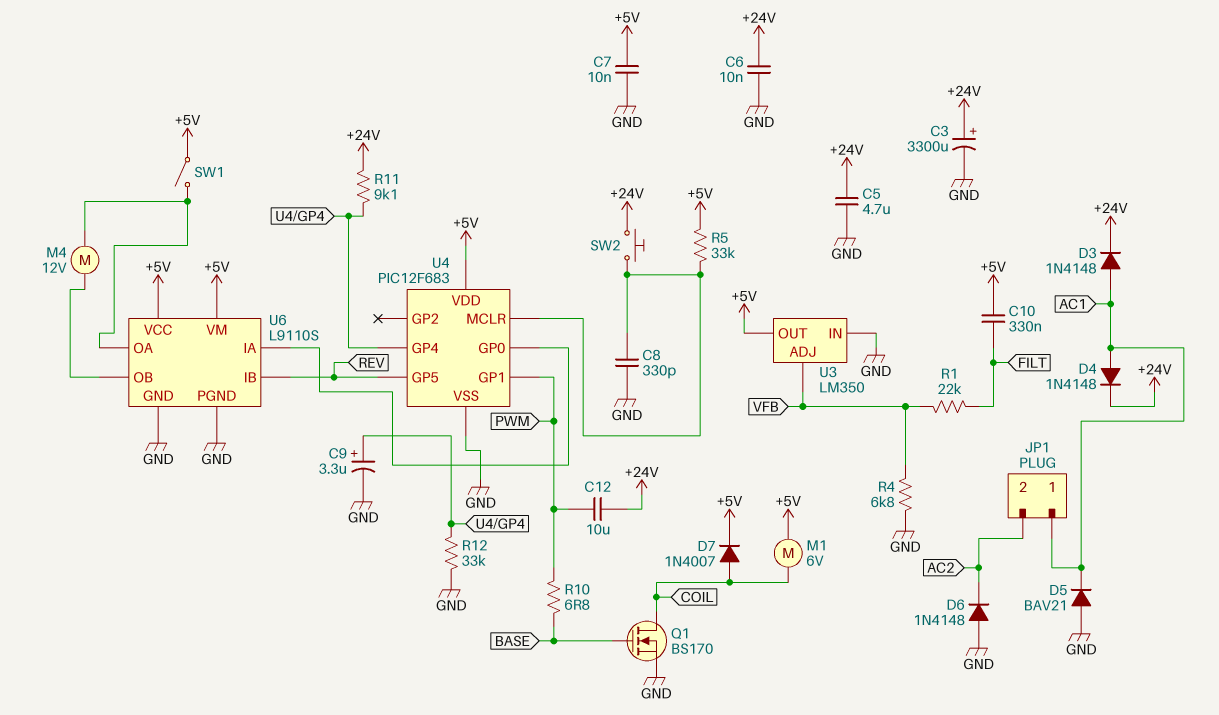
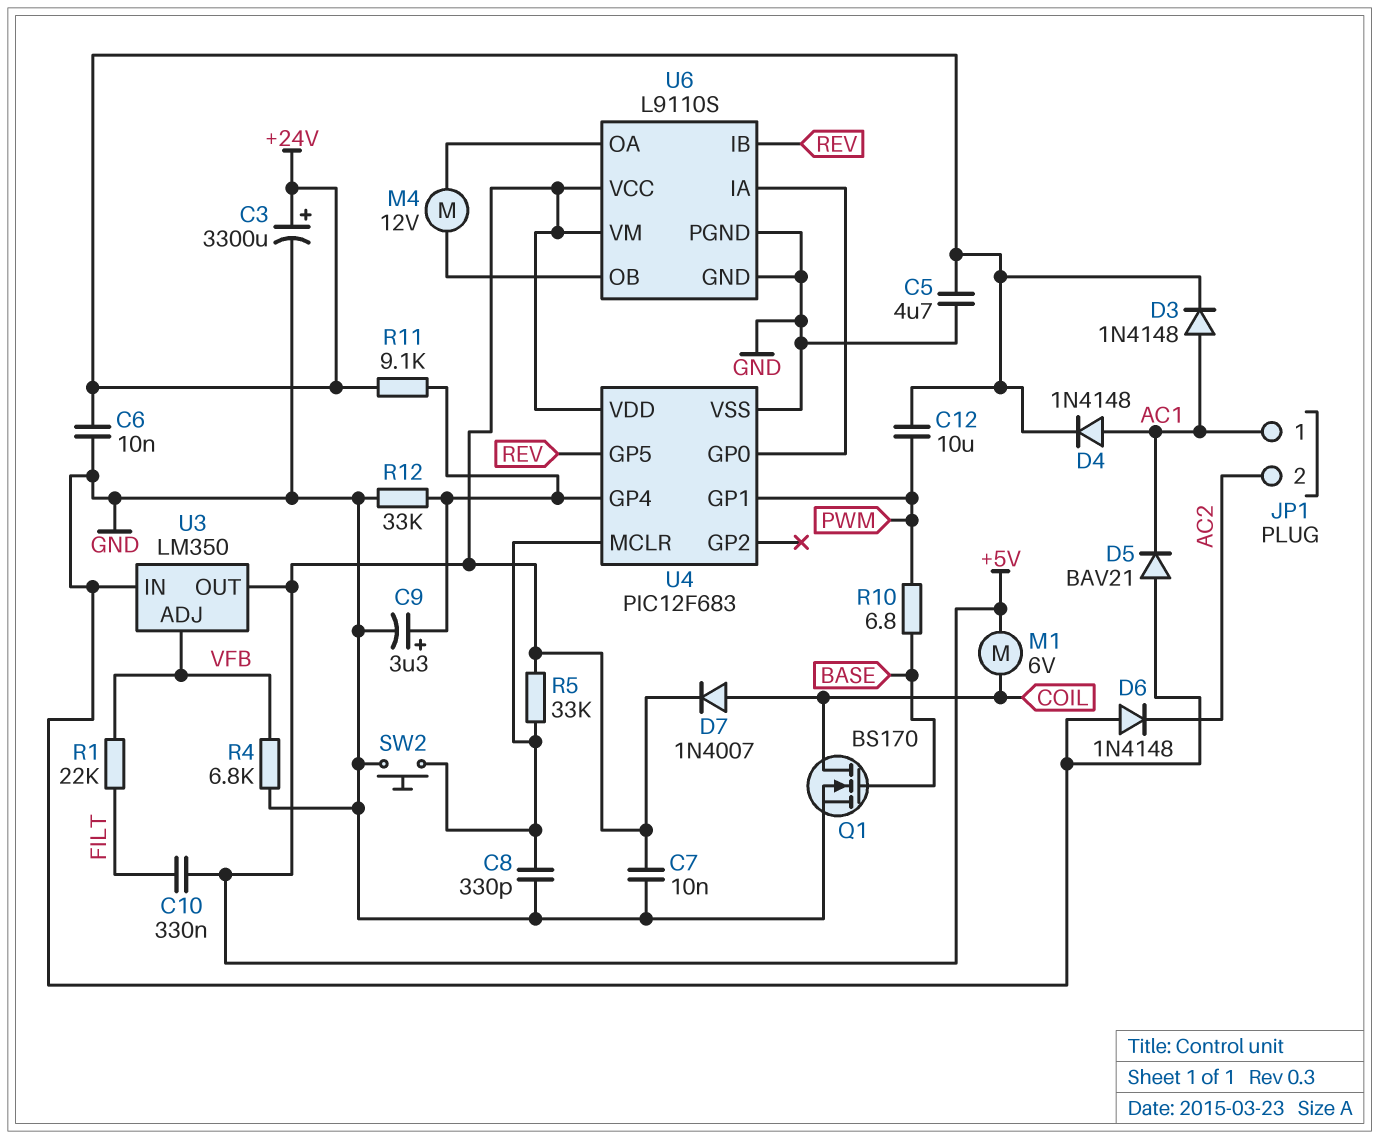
SW1: switch (+5V, U6/OA) -> none
SW2: button (+24V, U4/MCLR) -> button (GND, U4/MCLR)

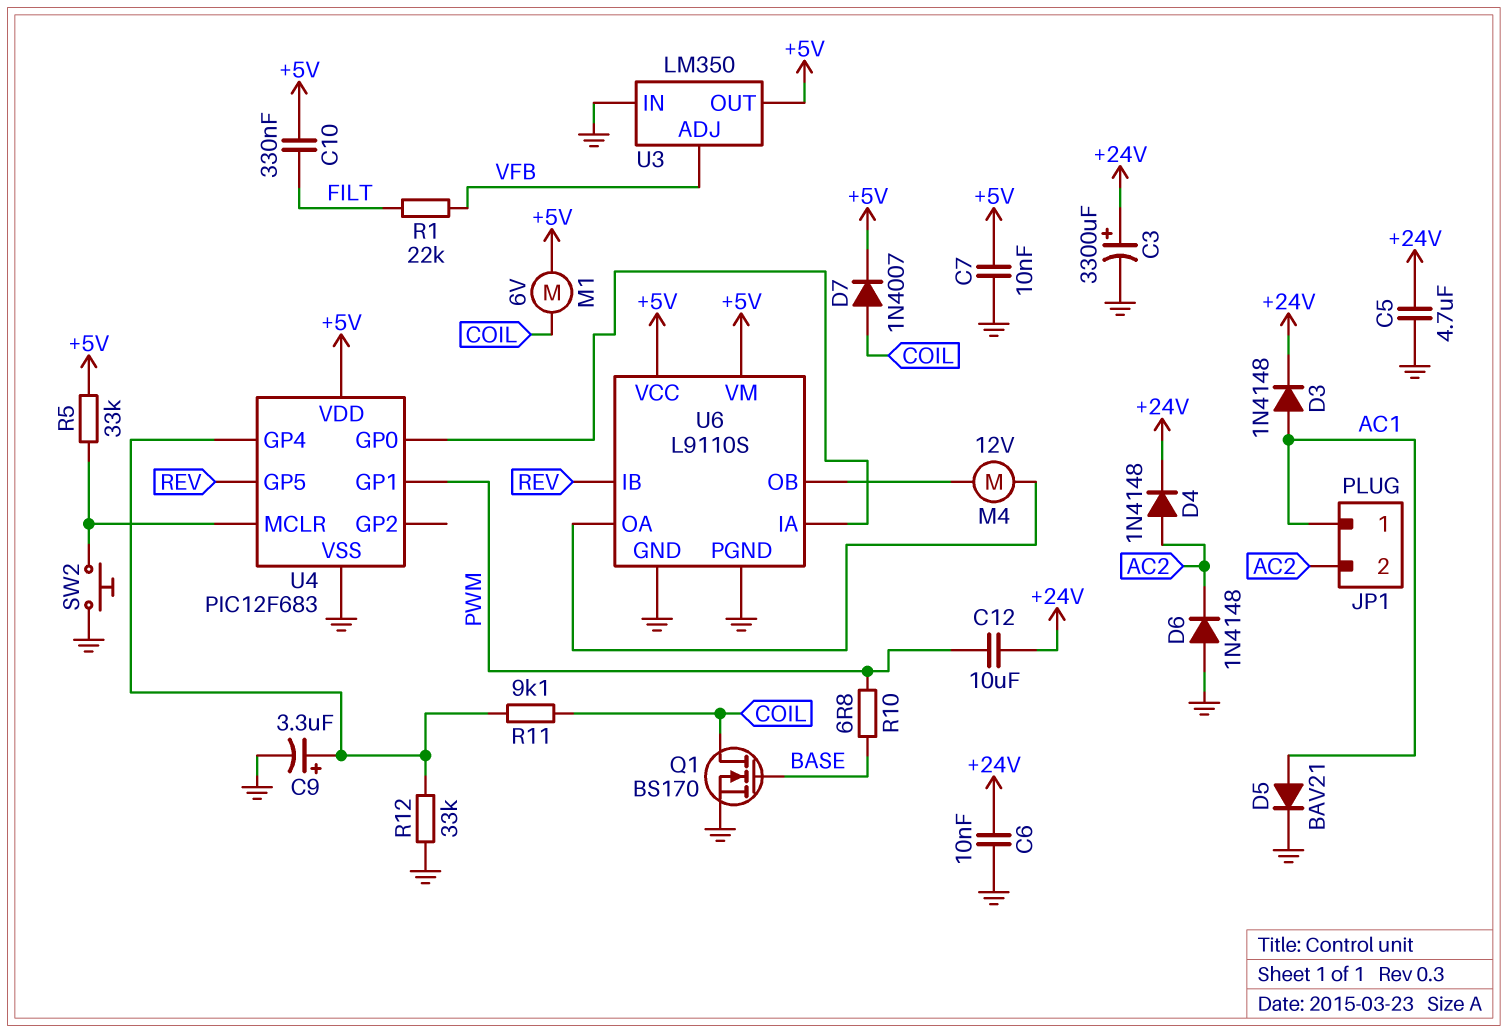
C8: 330pF (GND, U4/MCLR) -> none
D4: diode 1N4148 (A AC1, K +24V) -> diode 1N4148 (A AC2, K +24V)
D5: diode BAV21 (A GND, K AC1) -> diode BAV21 (A AC1, K GND)
R4: 6.8k (GND, VFB) -> none
R11: 9.1k (+24V, U4/GP4) -> 9.1k (COIL, U4/GP4)

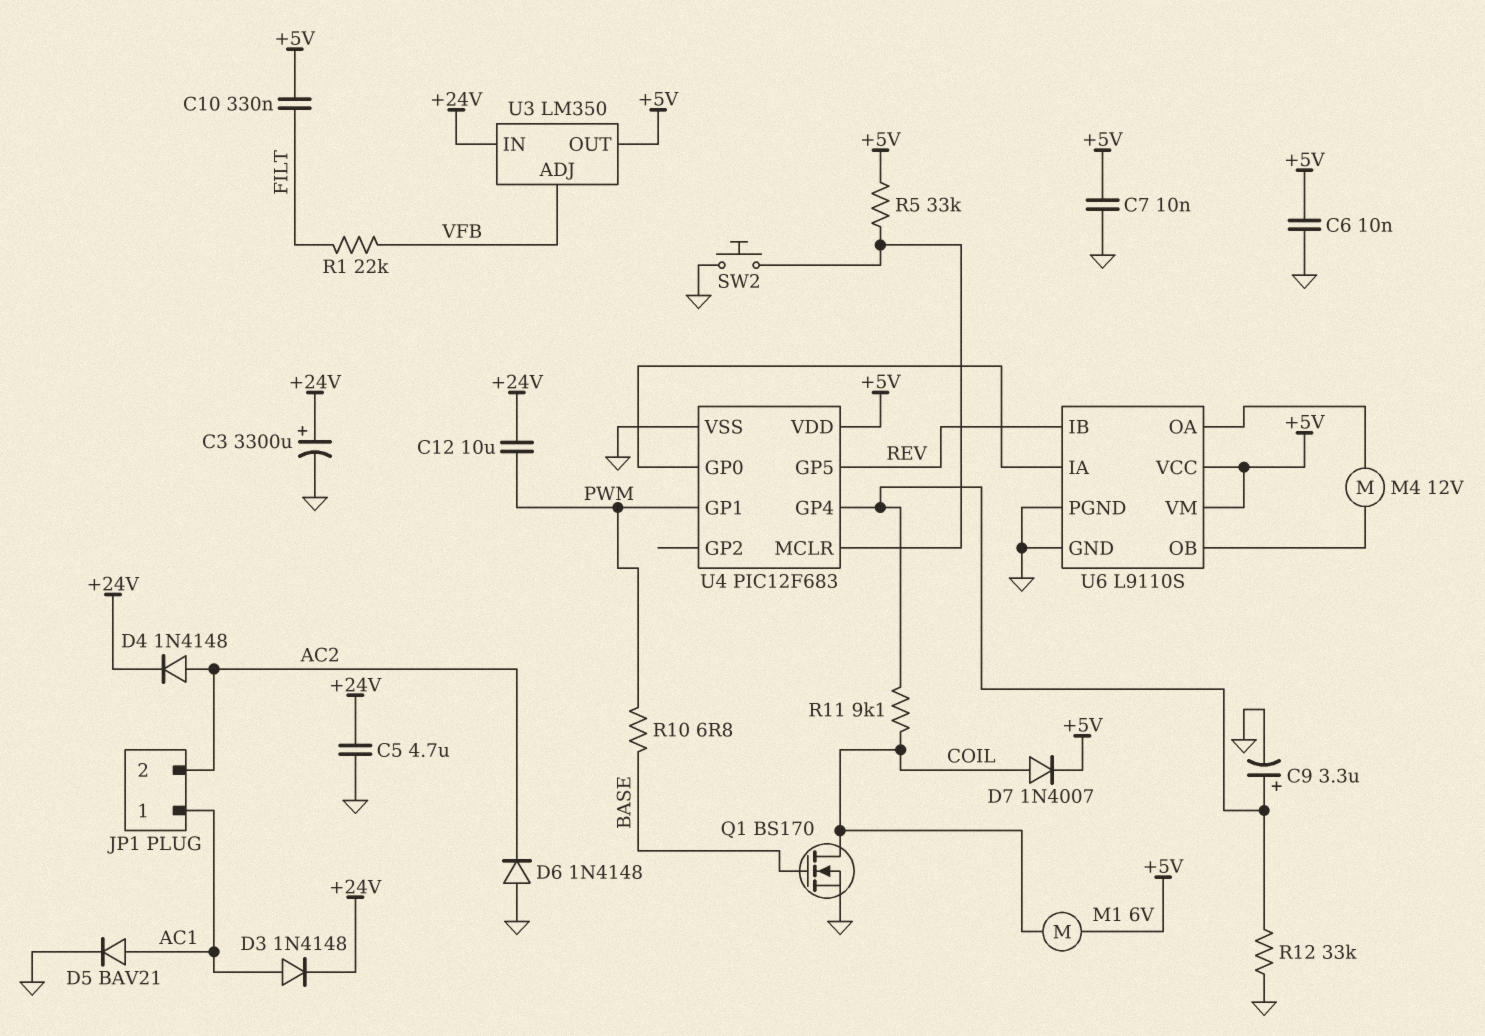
C6: 10nF (+24V, GND) -> 10nF (+5V, GND)
U3 pin IN: GND -> +24V

